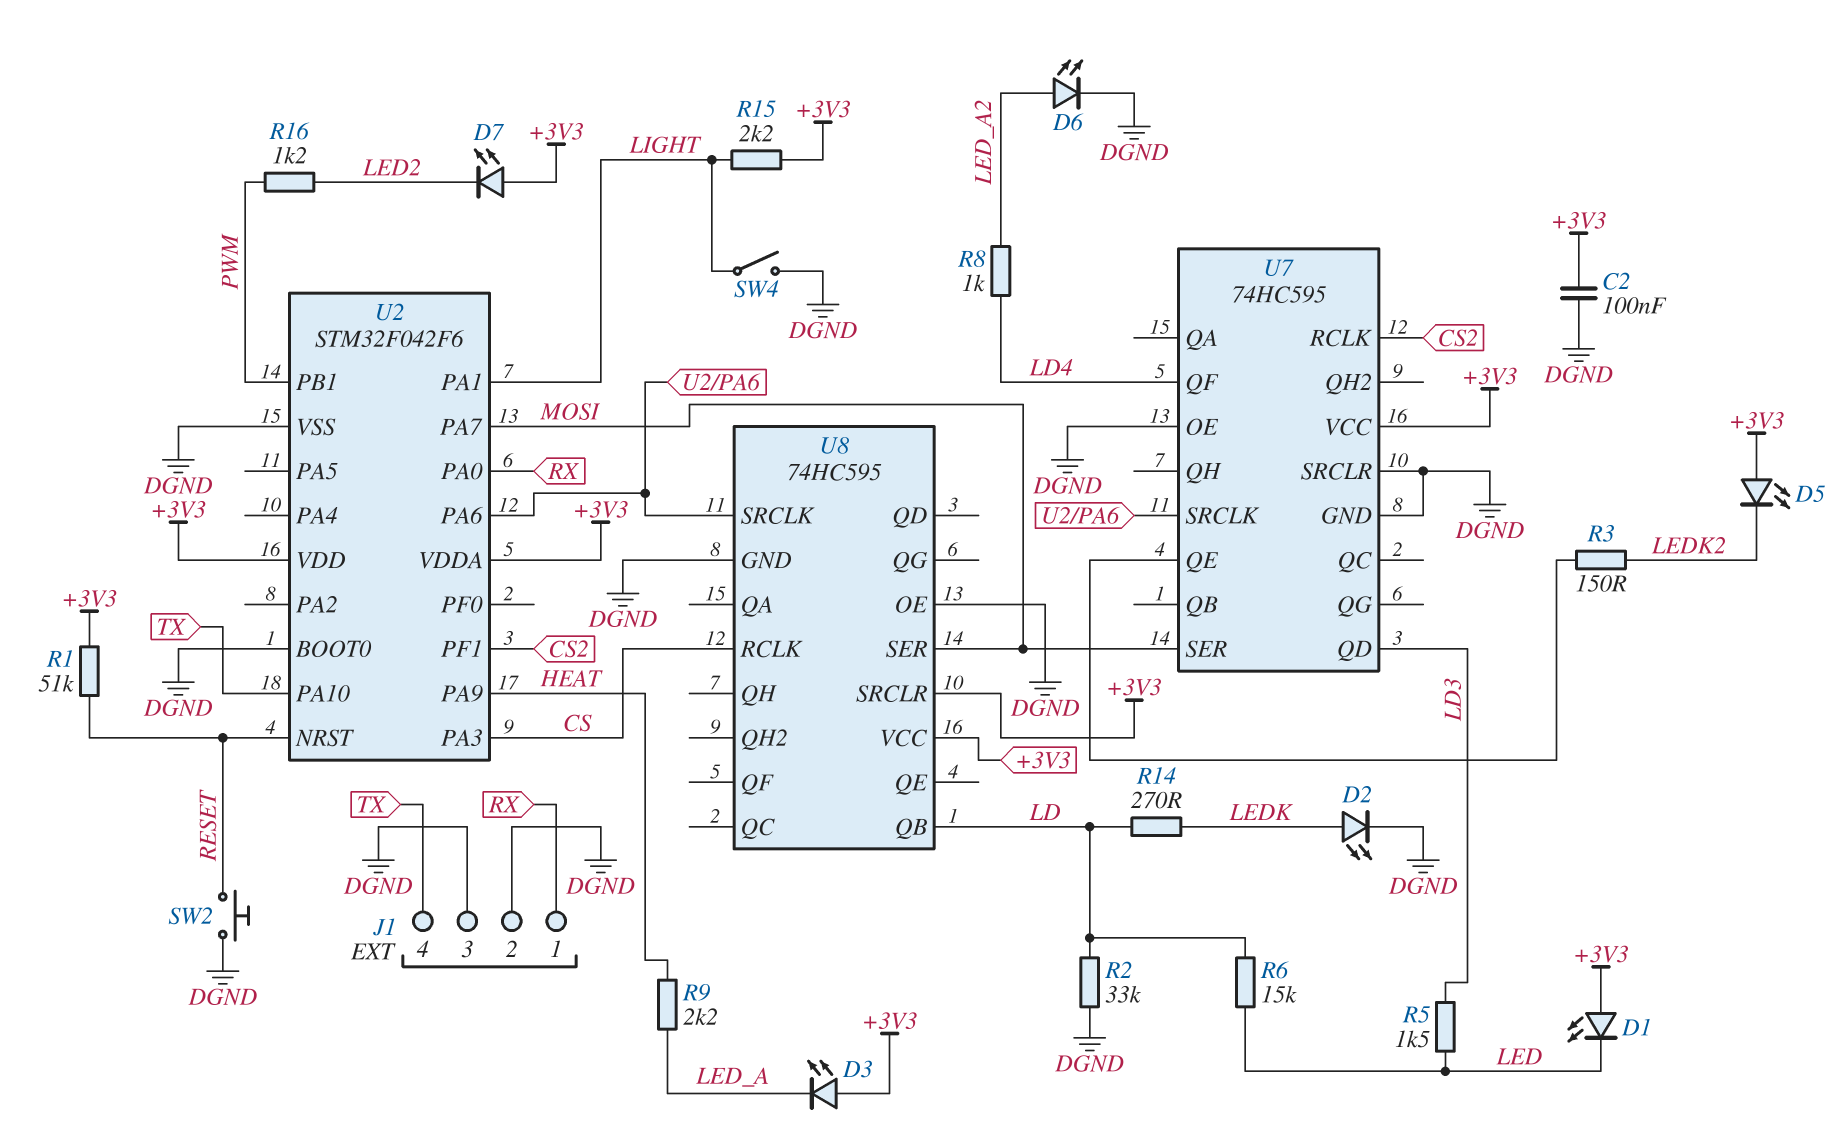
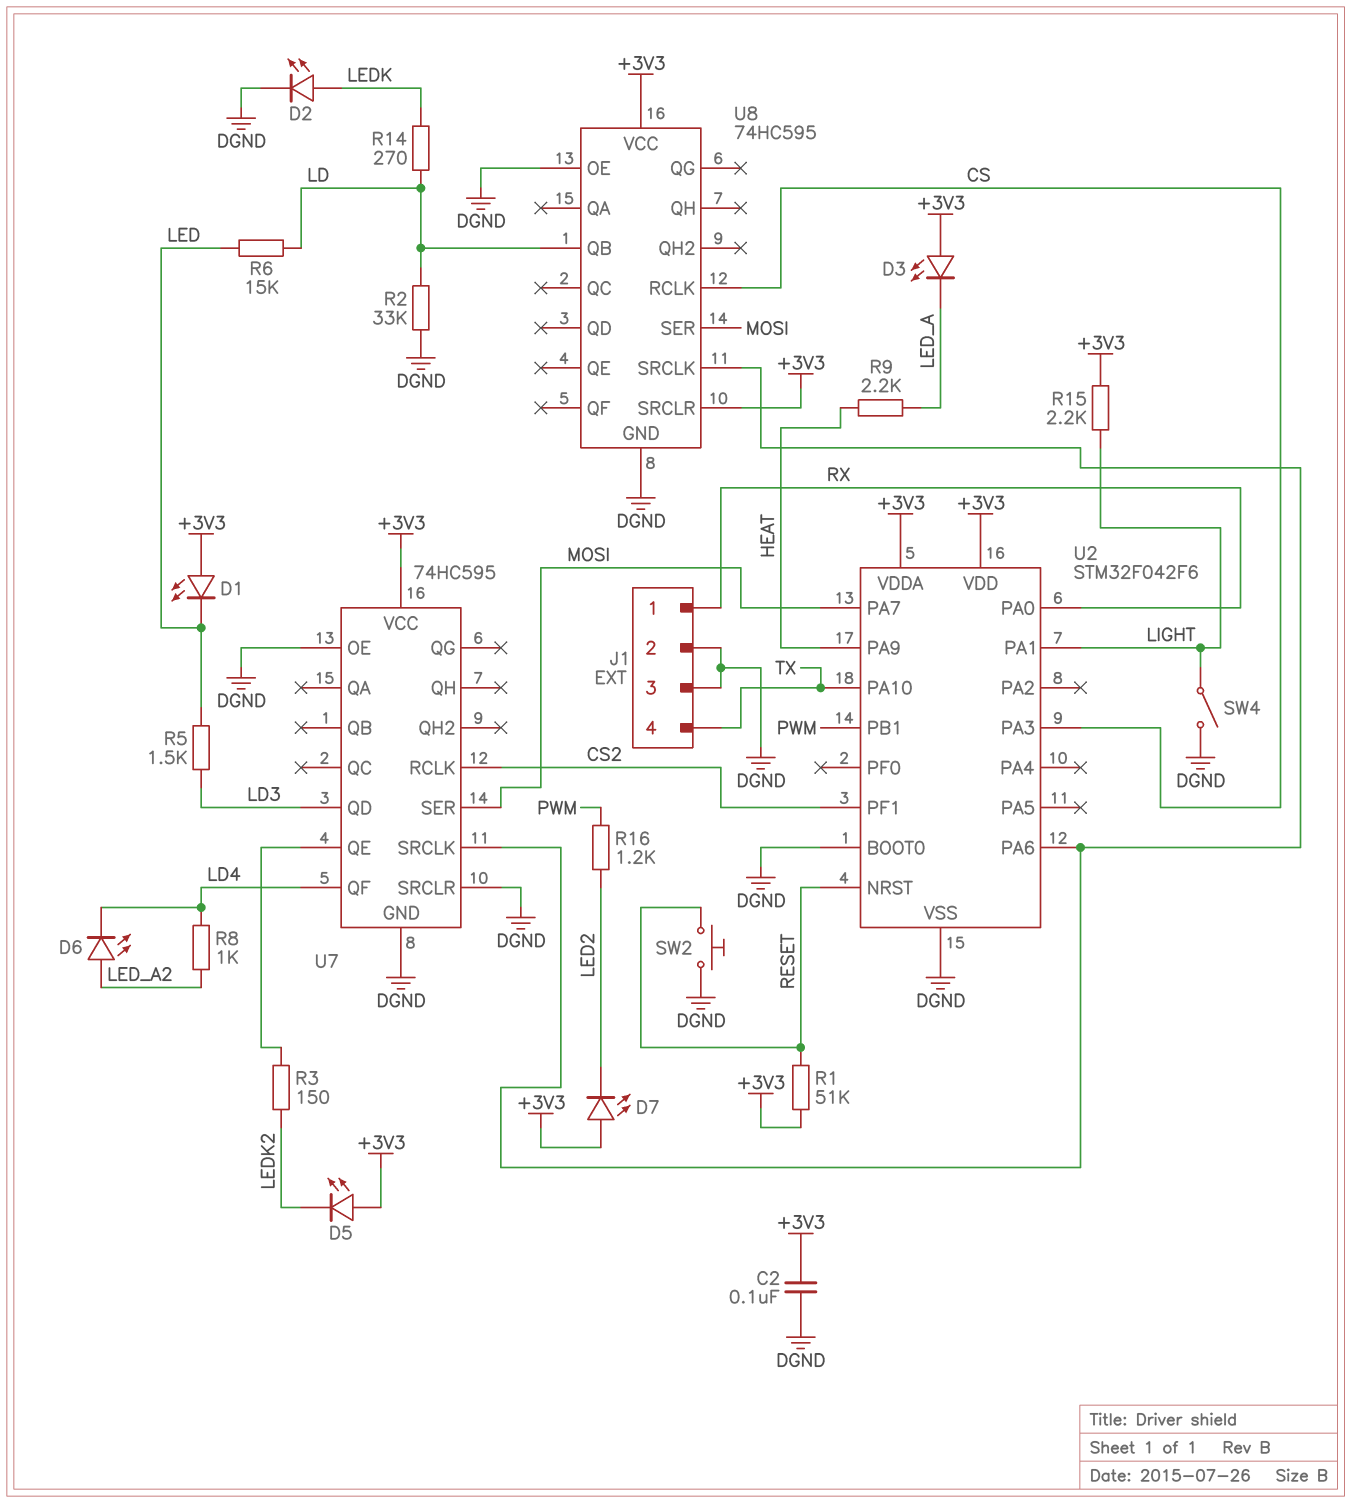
D6: LED (A LED_A2, K DGND) -> LED (A LED_A2, K LD4)

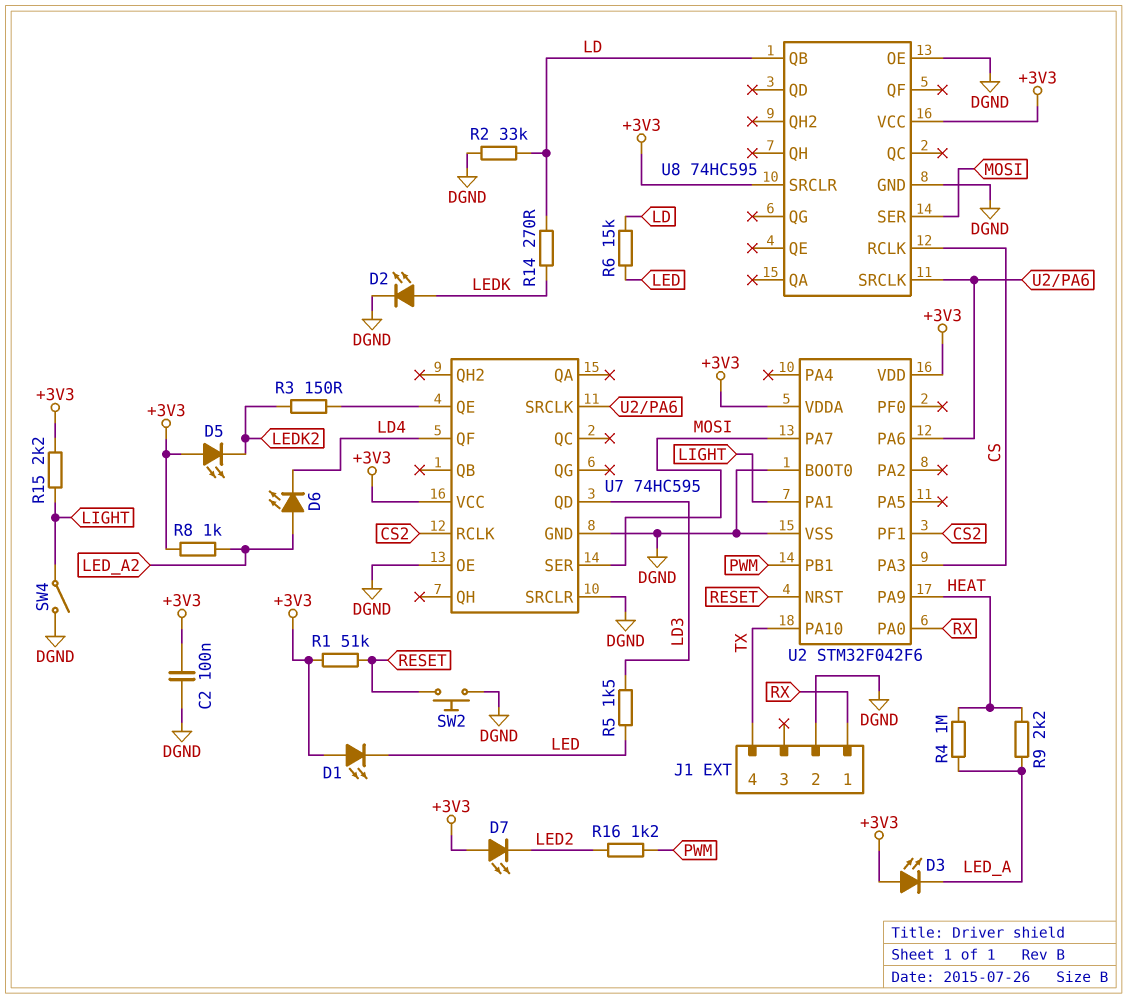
J1 pin 3: DGND -> none
R4: none -> 1M (HEAT, LED_A)
R8: 1k (LD4, LED_A2) -> 1k (+3V3, LED_A2)

